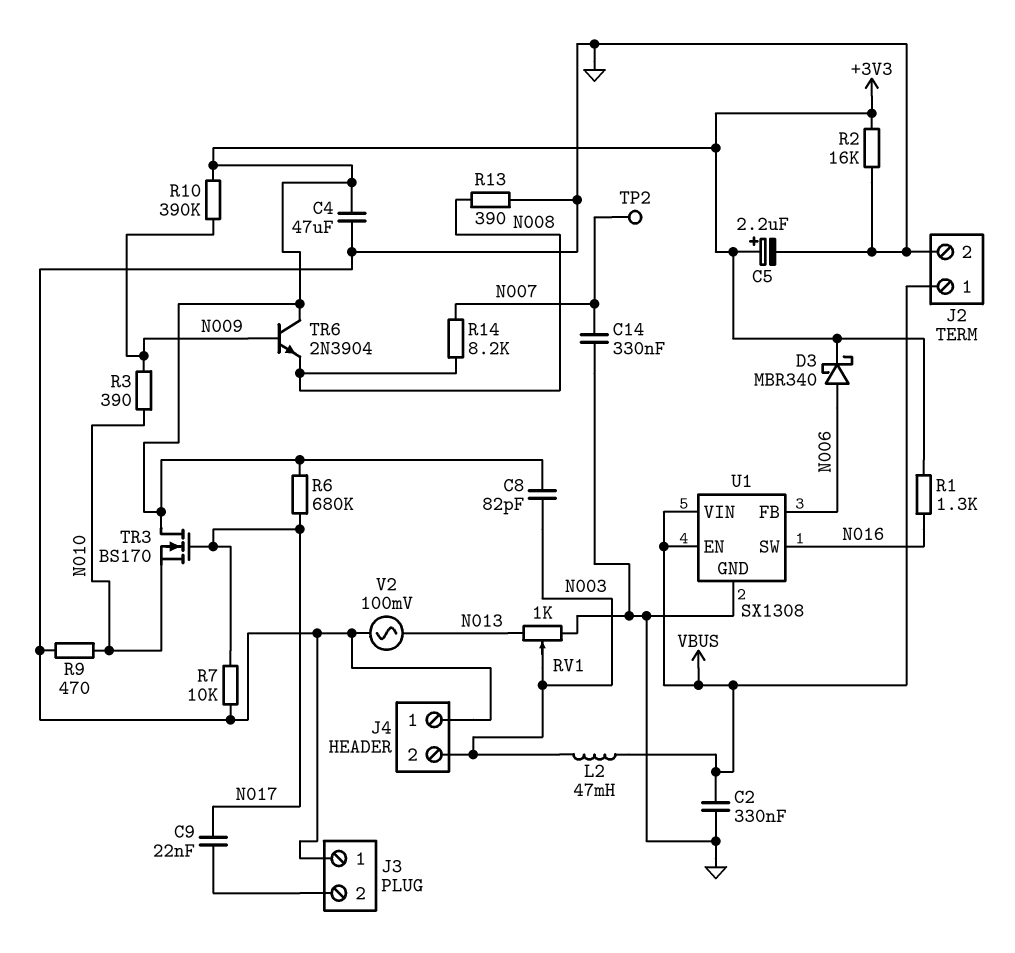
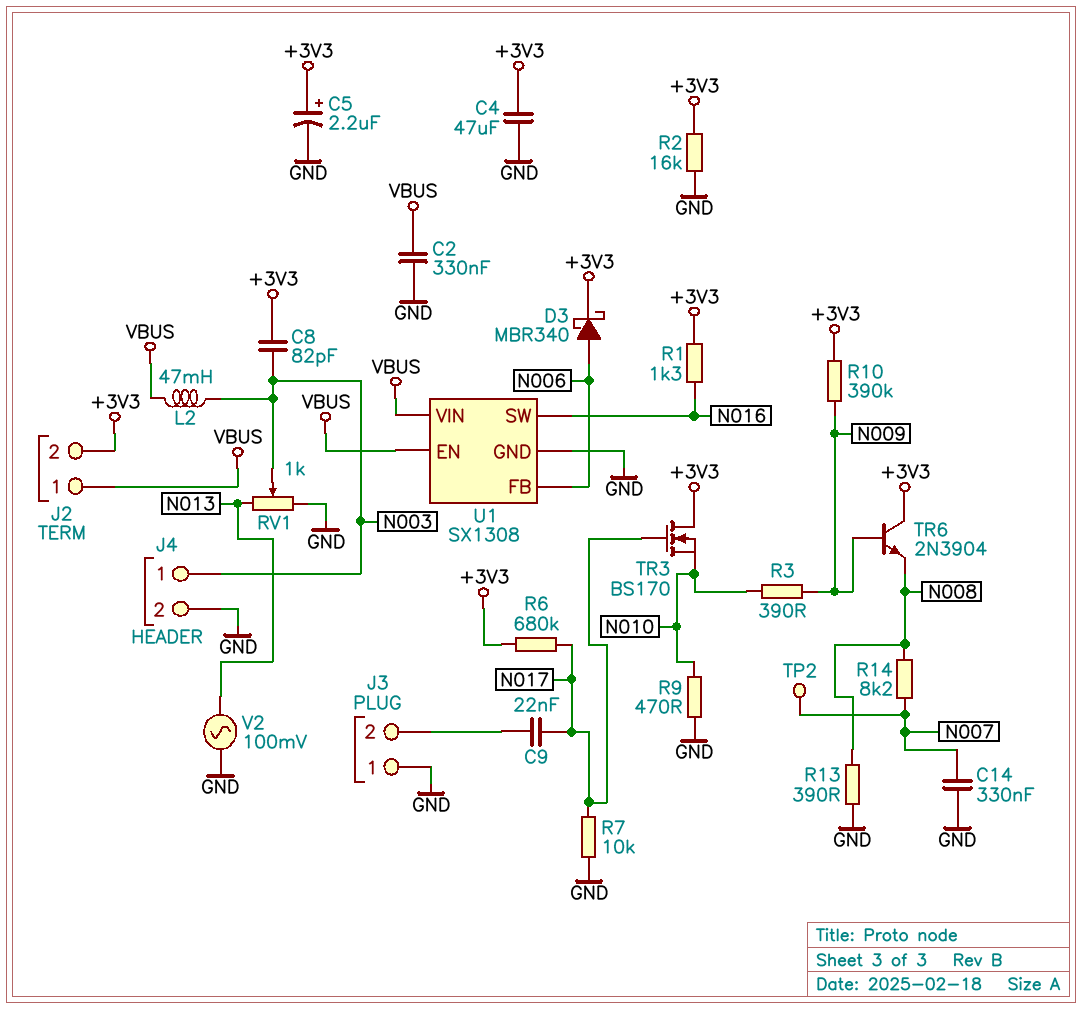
J2 pin 2: GND -> +3V3
J4 pin 1: GND -> N003
J4 pin 2: N003 -> GND

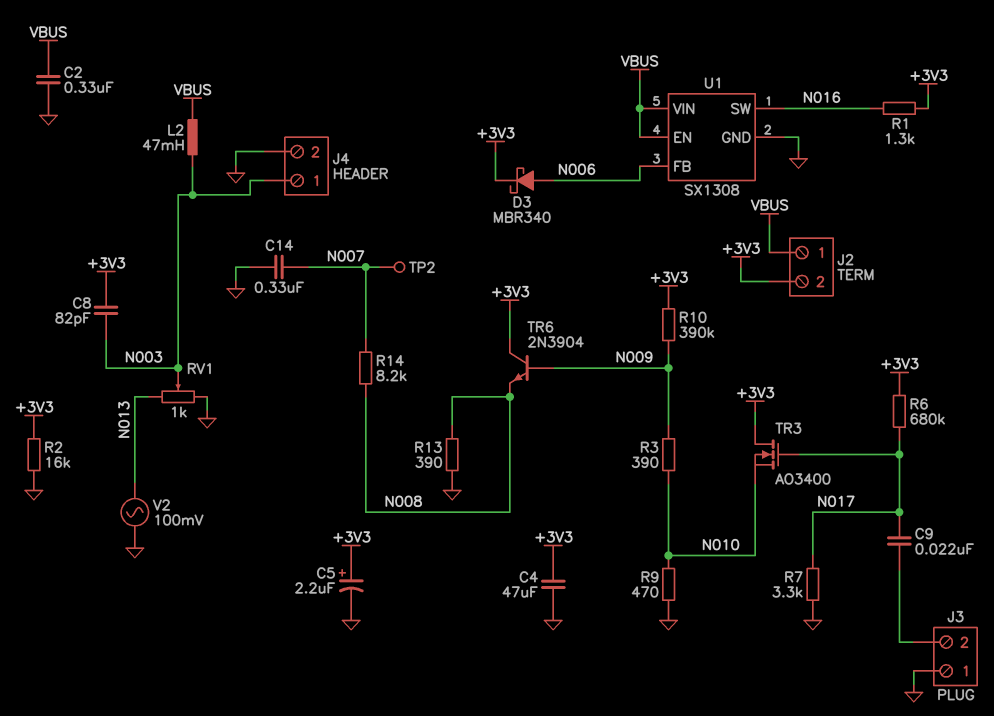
R7: 10k (GND, N017) -> 3.3k (GND, N017)
TR3: NMOS BS170 (G N017, D +3V3, S N010) -> NMOS AO3400 (G N017, D +3V3, S N010)

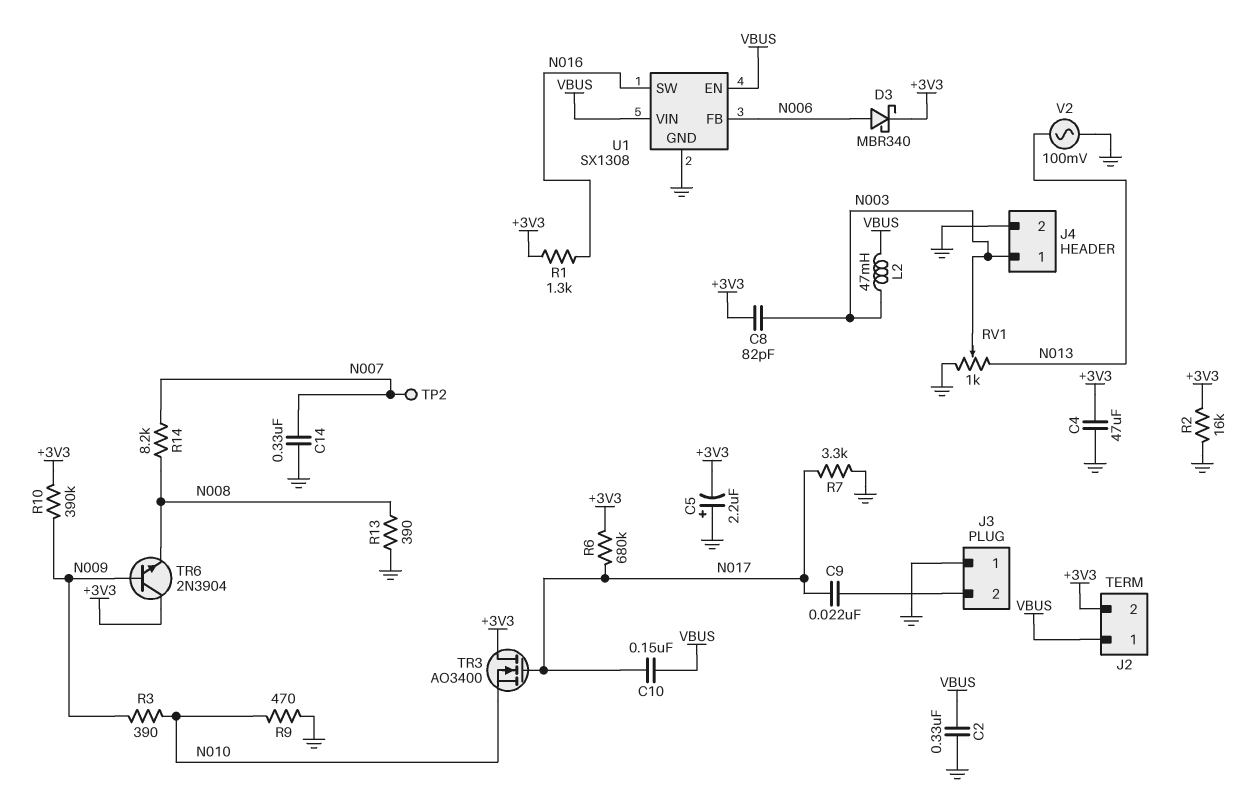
C5: 2.2uF (plus +3V3, minus GND) -> 2.2uF (plus GND, minus +3V3)
C10: none -> 150nF (N017, VBUS)

